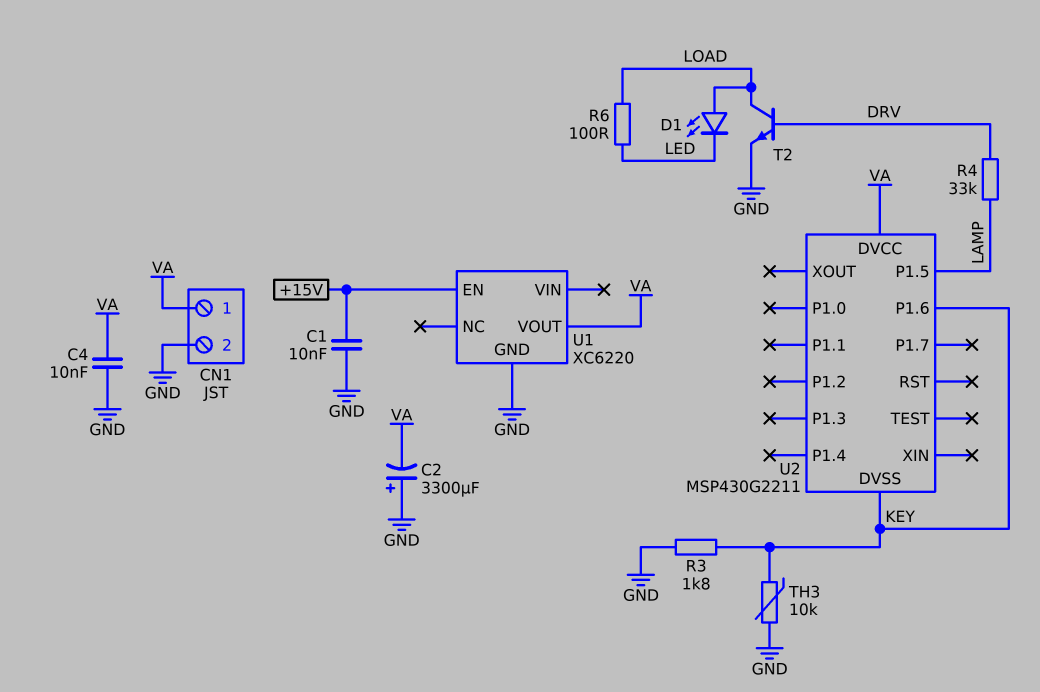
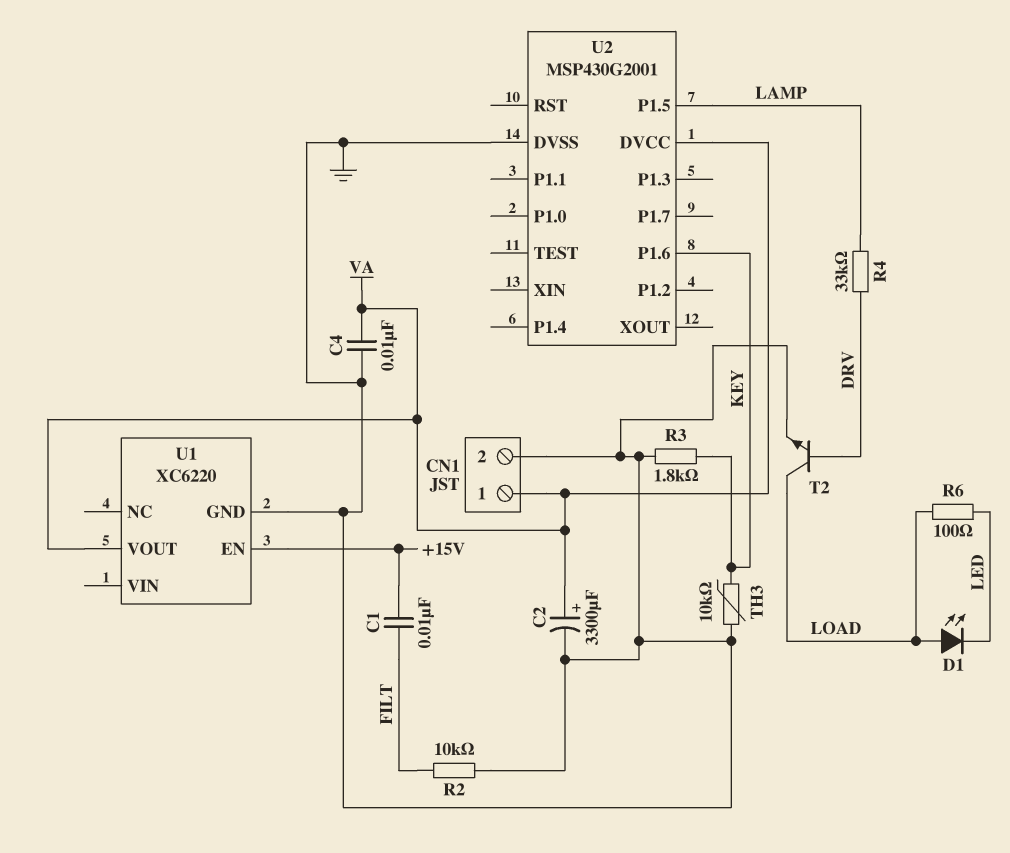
C1: 10nF (+15V, GND) -> 10nF (+15V, FILT)
C2: 3300uF (plus GND, minus VA) -> 3300uF (plus VA, minus GND)
R2: none -> 10k (FILT, GND)
U2: MSP430G2211 -> MSP430G2001
U2 pin DVSS: KEY -> GND

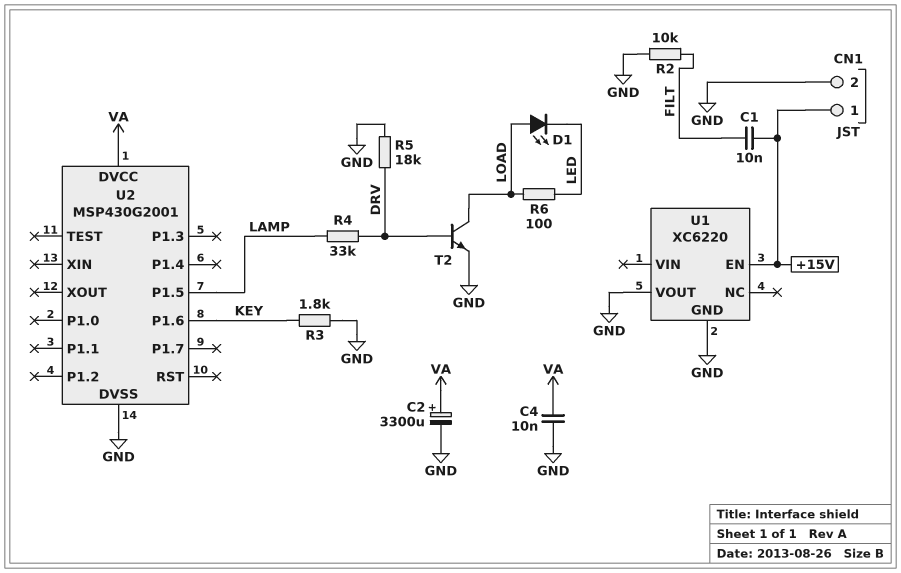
CN1 pin 1: VA -> +15V
R5: none -> 18k (DRV, GND)
TH3: 10k (GND, KEY) -> none
U1 pin VOUT: VA -> GND

